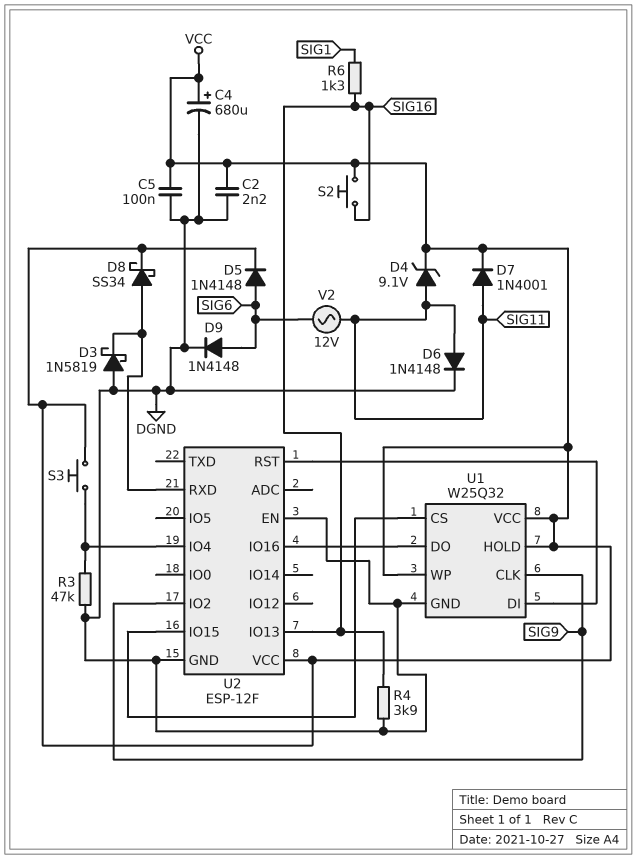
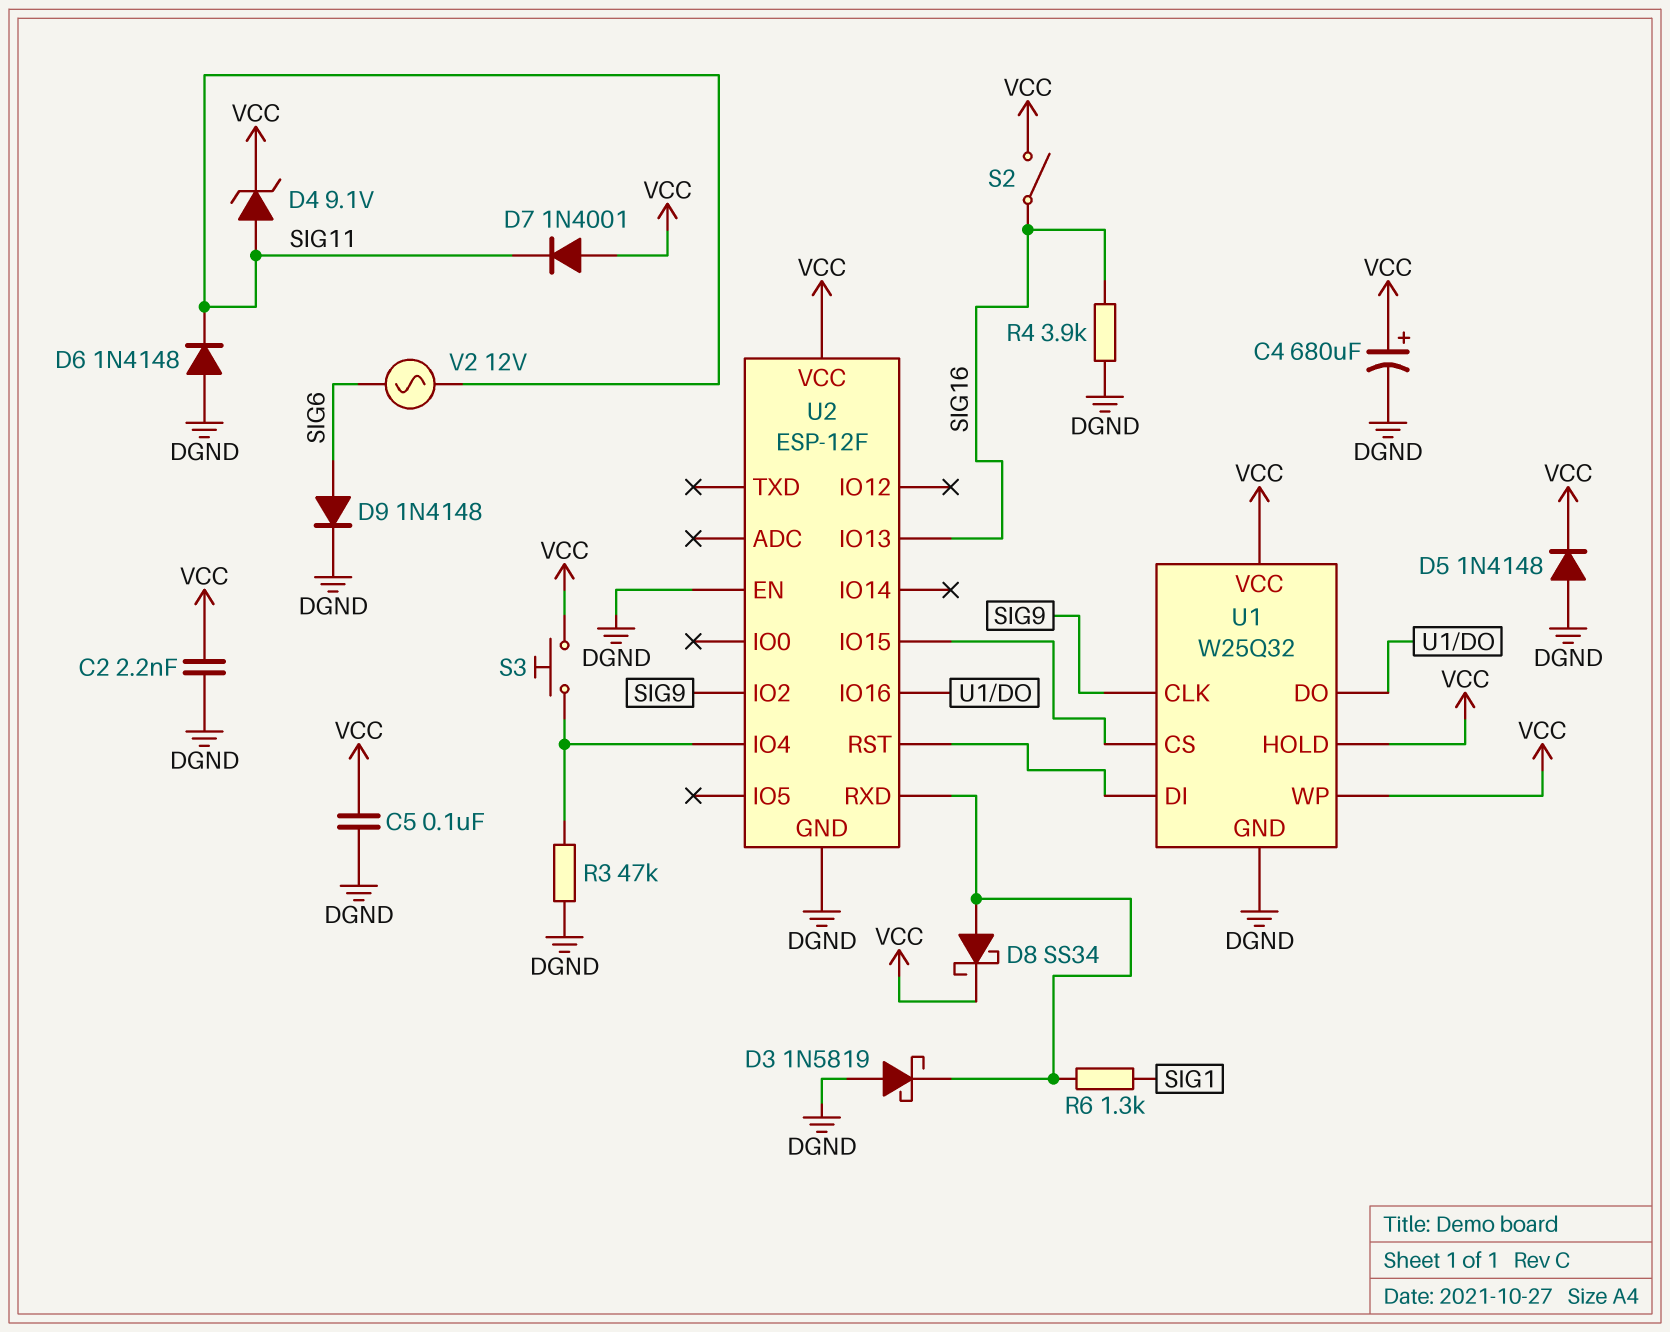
D5: diode 1N4148 (A SIG6, K VCC) -> diode 1N4148 (A DGND, K VCC)
D6: diode 1N4148 (A SIG11, K DGND) -> diode 1N4148 (A DGND, K SIG11)
D7: diode 1N4001 (A SIG11, K VCC) -> diode 1N4001 (A VCC, K SIG11)
R6: 1.3k (SIG1, SIG16) -> 1.3k (SIG1, U2/RXD)
S2: button (SIG16, VCC) -> switch (SIG16, VCC)

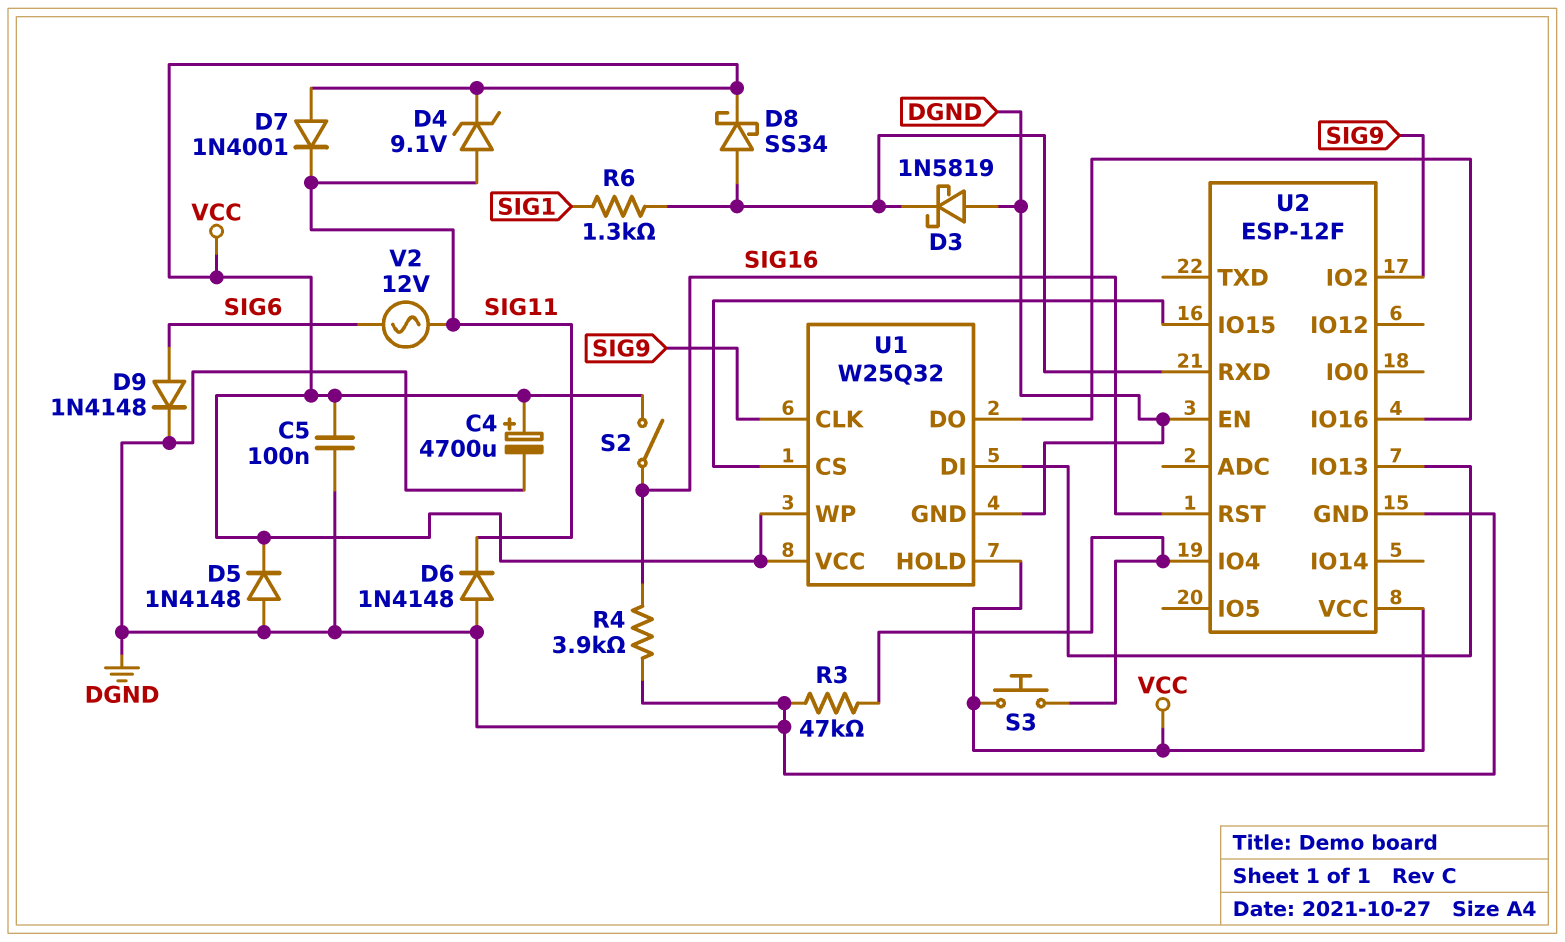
C2: 2.2nF (DGND, VCC) -> none
C4: 680uF (plus VCC, minus DGND) -> 4700uF (plus VCC, minus DGND)
U2 pin IO13: SIG16 -> U1/DI
U2 pin RST: U1/DI -> SIG16

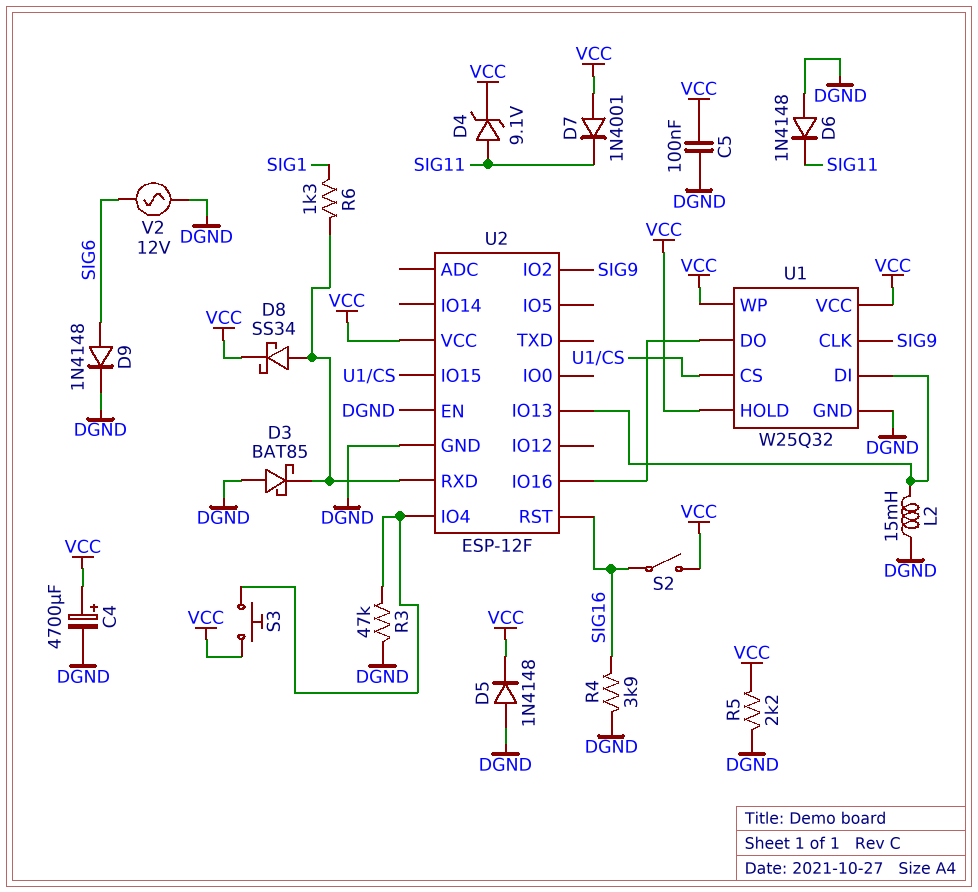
D3: schottky 1N5819 (A DGND, K U2/RXD) -> schottky BAT85 (A DGND, K U2/RXD)
L2: none -> 15mH (DGND, U1/DI)
R5: none -> 2.2k (DGND, VCC)
V2: AC 12V (SIG6, SIG11) -> AC 12V (DGND, SIG6)

